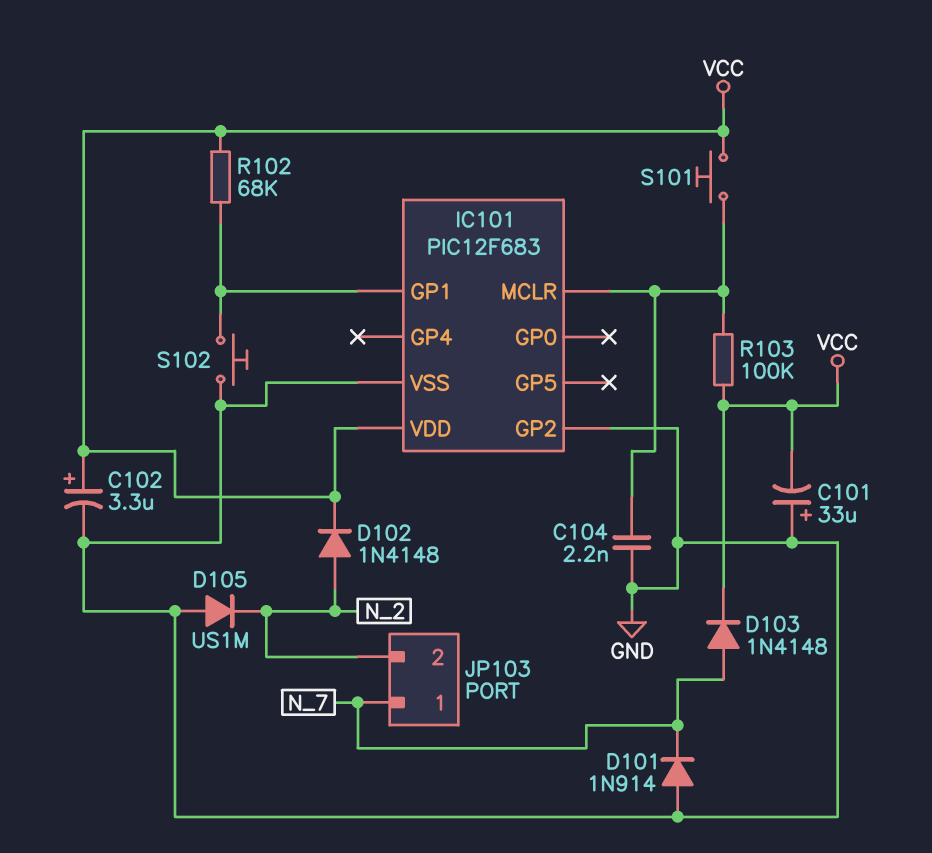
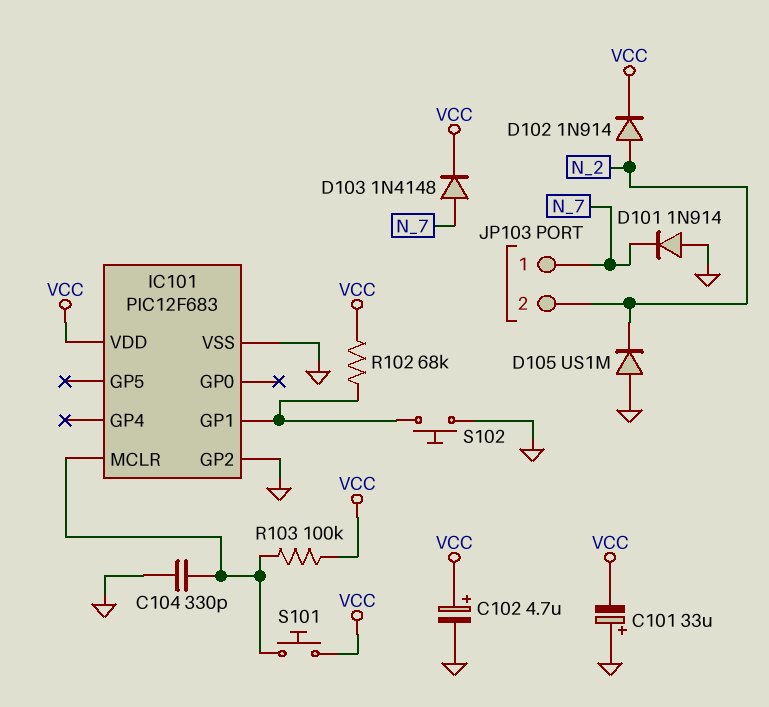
C102: 3.3uF (plus VCC, minus GND) -> 4.7uF (plus VCC, minus GND)
C104: 2.2nF (GND, IC101/MCLR) -> 330pF (GND, IC101/MCLR)
D102: diode 1N4148 (A N_2, K VCC) -> diode 1N914 (A N_2, K VCC)

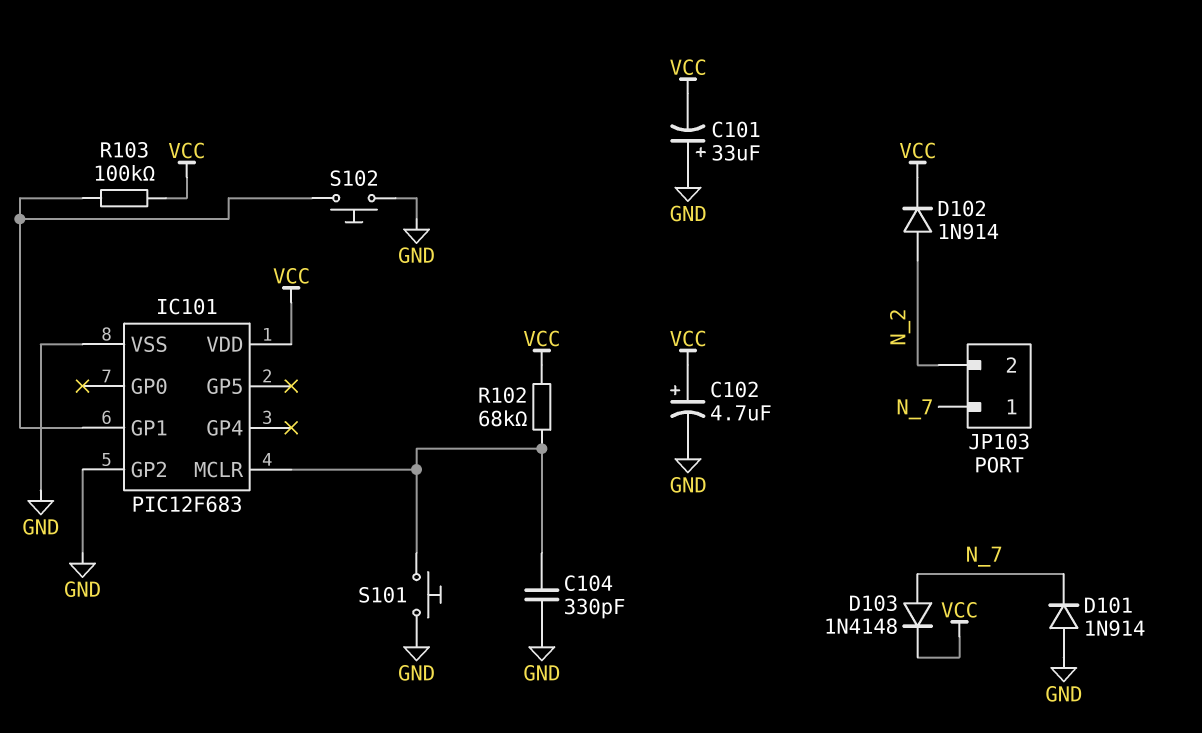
D105: diode US1M (A GND, K N_2) -> none
R102: 68k (IC101/GP1, VCC) -> 68k (IC101/MCLR, VCC)
R103: 100k (IC101/MCLR, VCC) -> 100k (IC101/GP1, VCC)
S101: button (IC101/MCLR, VCC) -> button (GND, IC101/MCLR)

